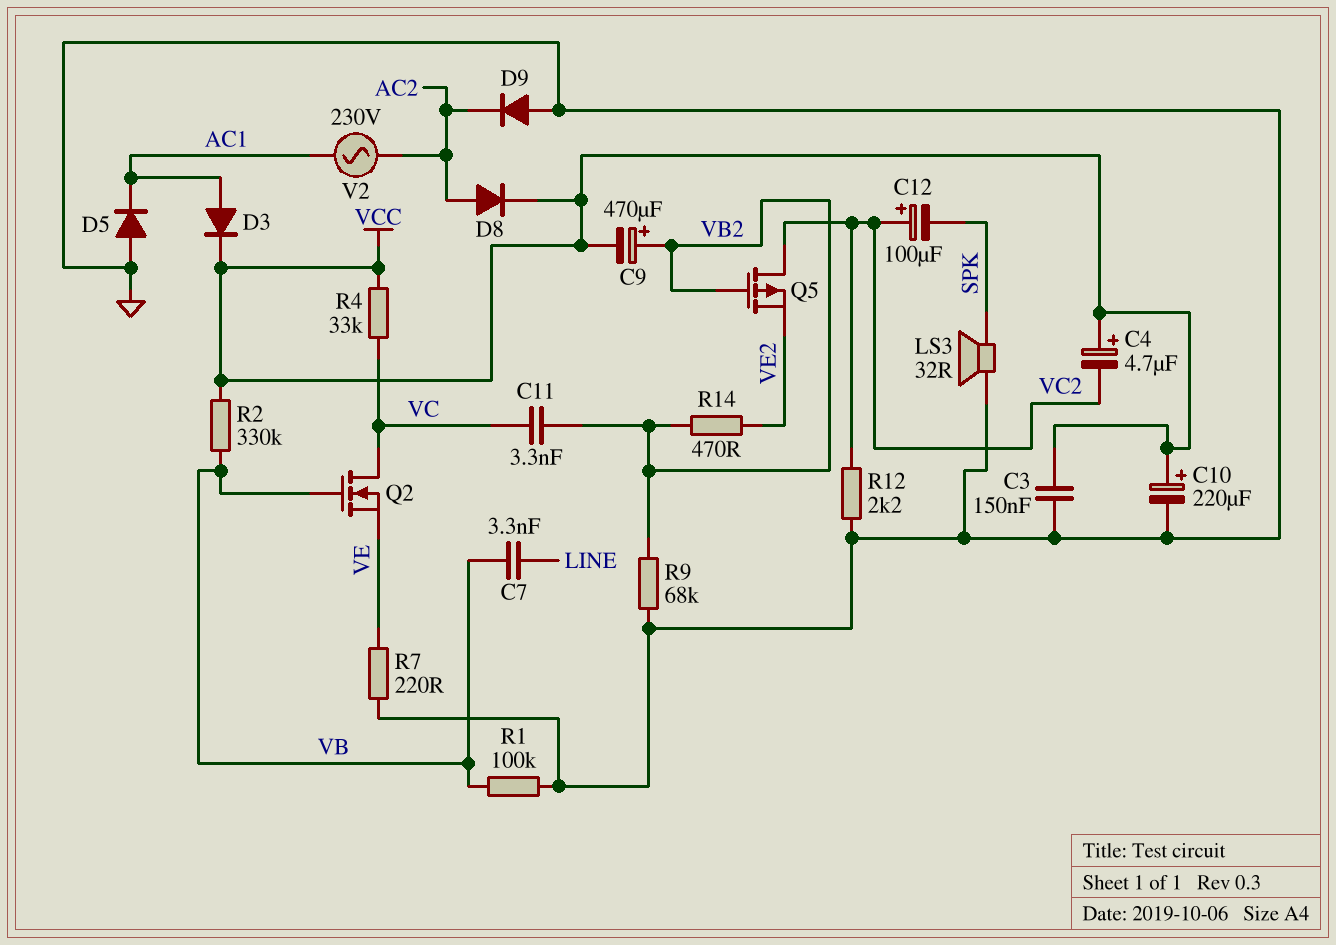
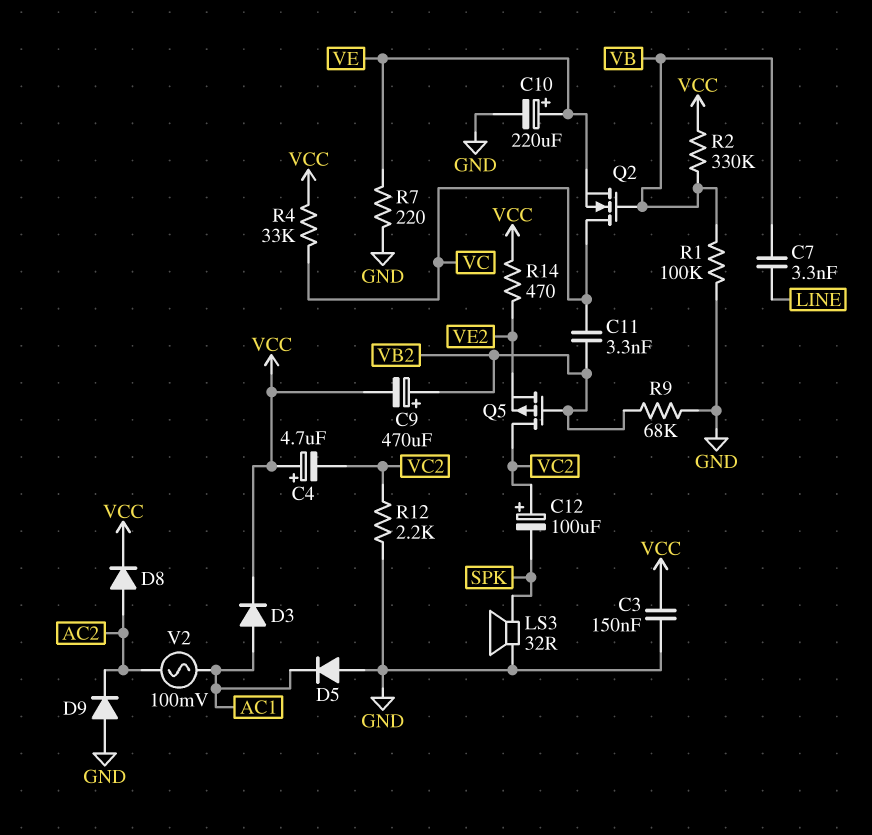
C10: 220uF (plus VCC, minus GND) -> 220uF (plus VE, minus GND)
R14: 470 (VB2, VE2) -> 470 (VCC, VE2)
V2: AC 230V (AC1, AC2) -> AC 100mV (AC1, AC2)

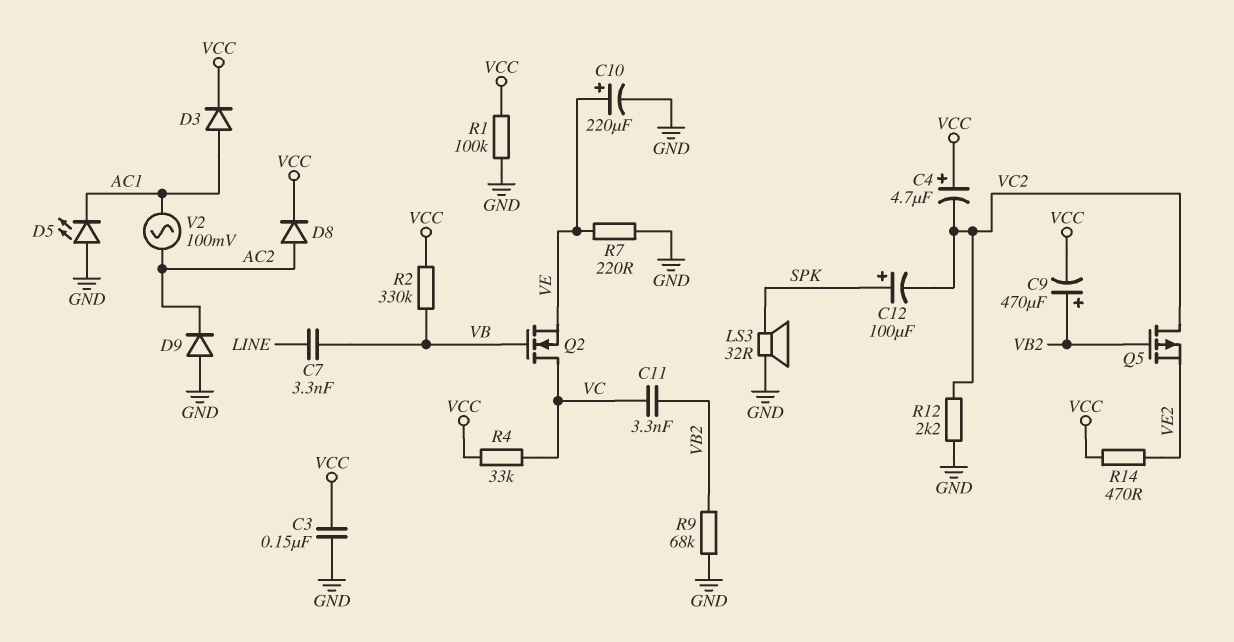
C12: 100uF (plus VC2, minus SPK) -> 100uF (plus SPK, minus VC2)
D5: diode (A GND, K AC1) -> LED (A GND, K AC1)
R1: 100k (GND, VB) -> 100k (GND, VCC)

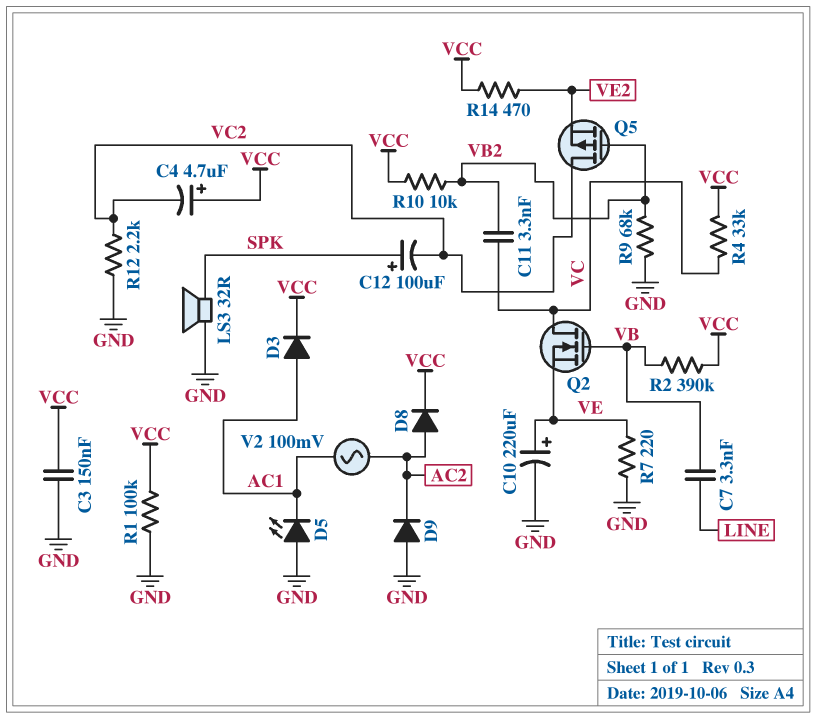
C9: 470uF (plus VB2, minus VCC) -> none
R2: 330k (VB, VCC) -> 390k (VB, VCC)
R10: none -> 10k (VB2, VCC)

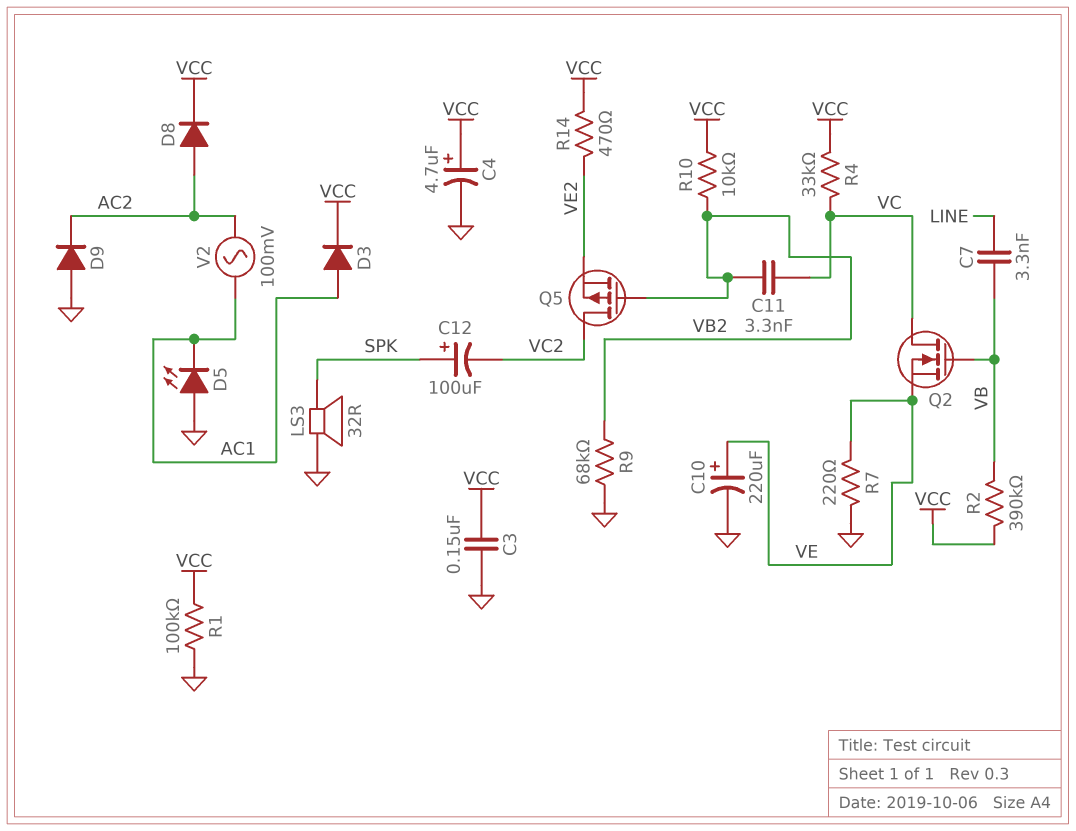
C4: 4.7uF (plus VCC, minus VC2) -> 4.7uF (plus VCC, minus GND)
R12: 2.2k (GND, VC2) -> none

